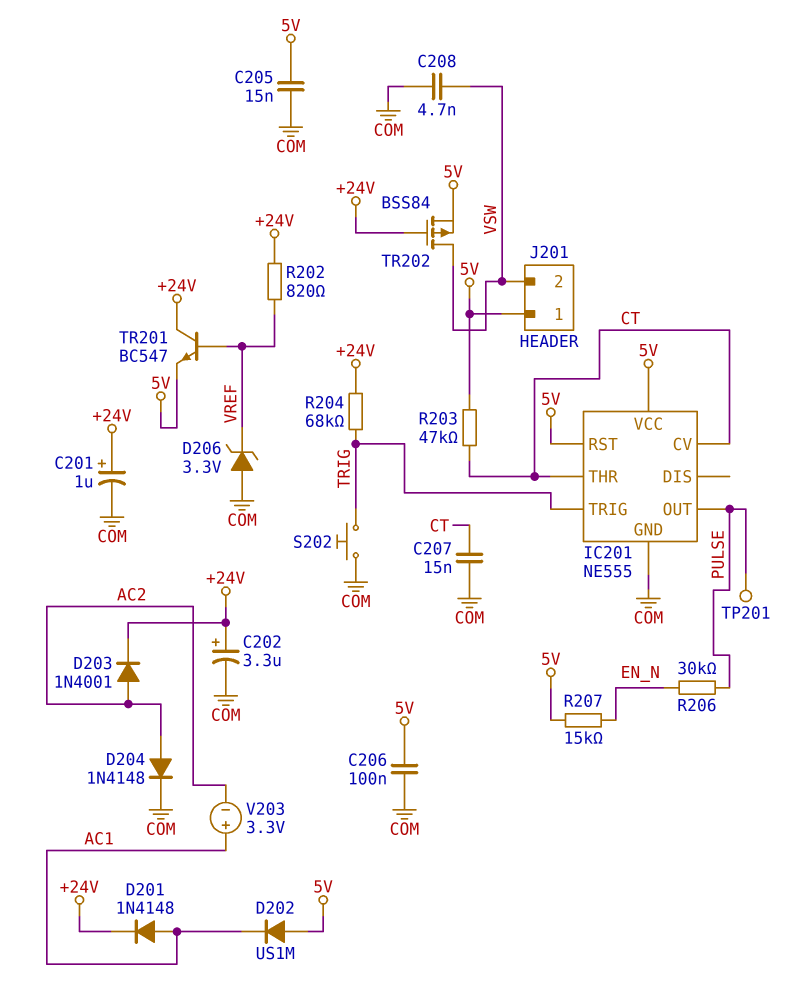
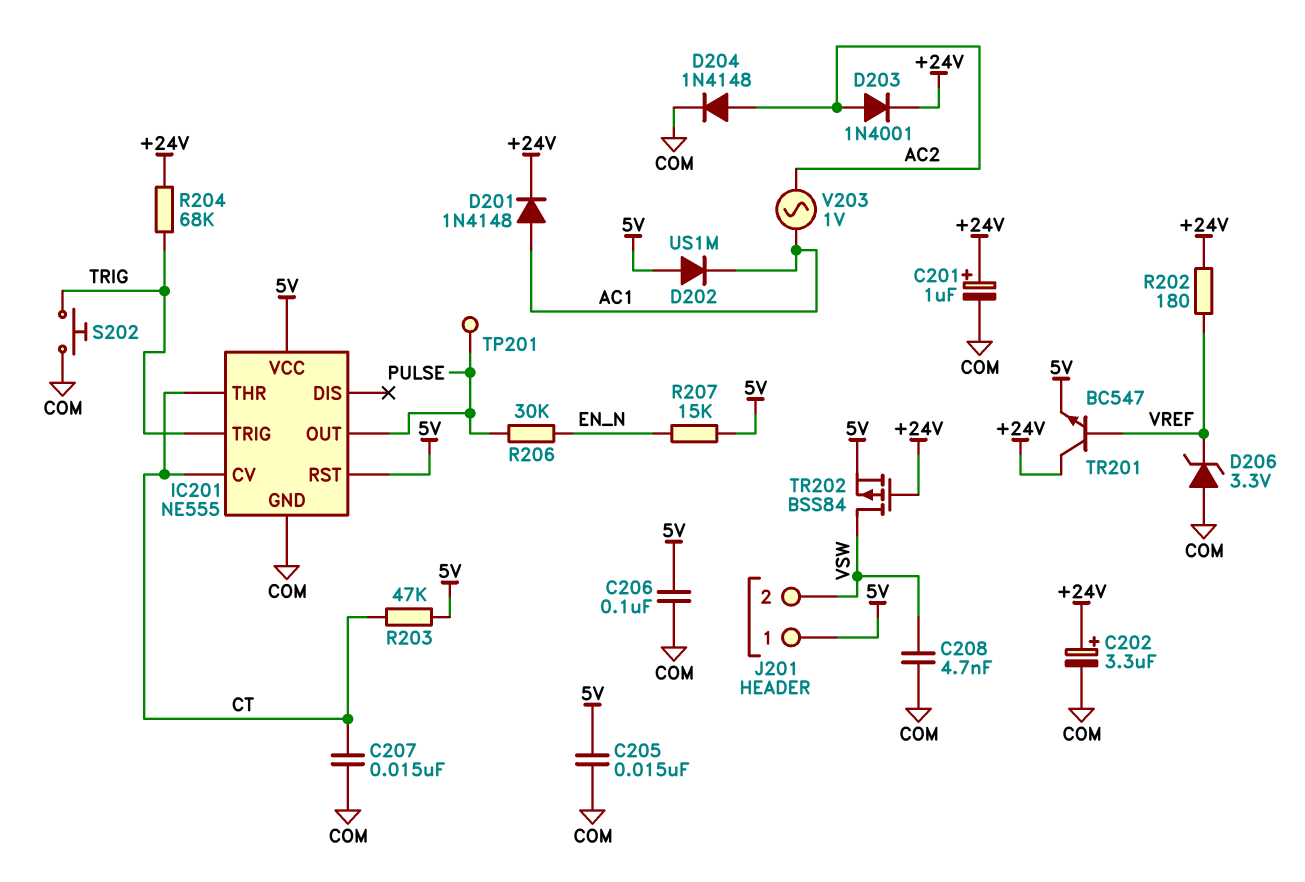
R202: 820 (+24V, VREF) -> 180 (+24V, VREF)
V203: 3.3V (plus AC1, minus AC2) -> AC 1V (AC1, AC2)

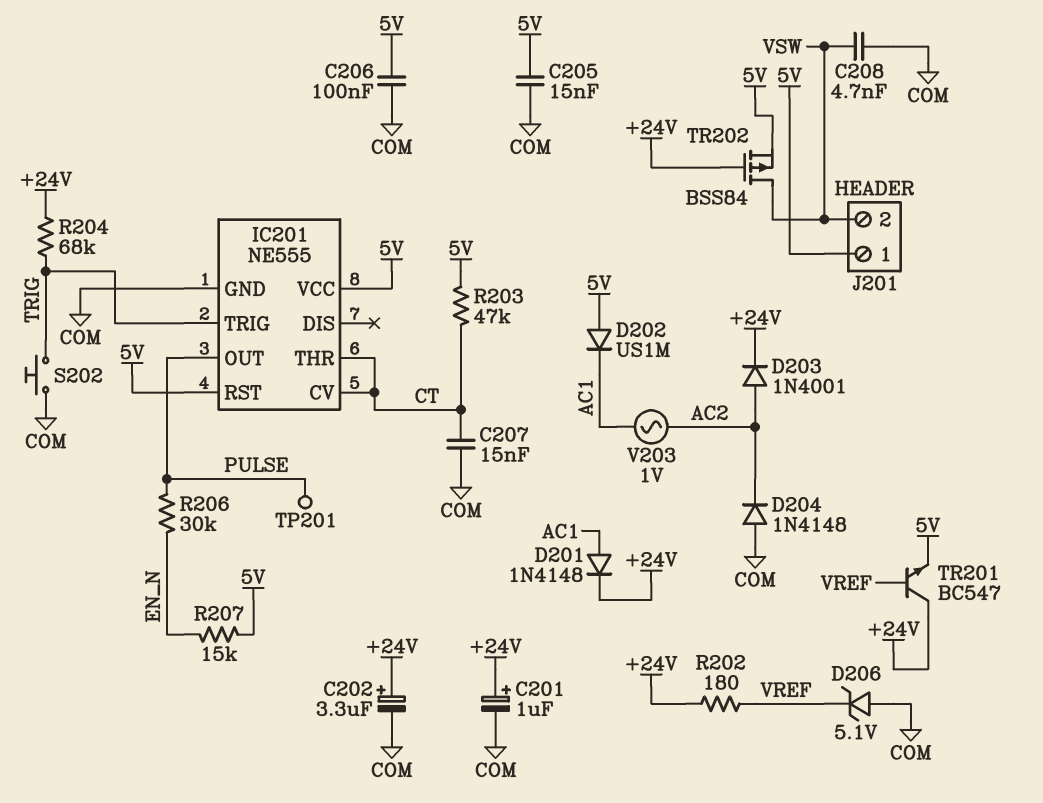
D204: diode 1N4148 (A AC2, K COM) -> diode 1N4148 (A COM, K AC2)
D206: zener 3.3V (A COM, K VREF) -> zener 5.1V (A COM, K VREF)

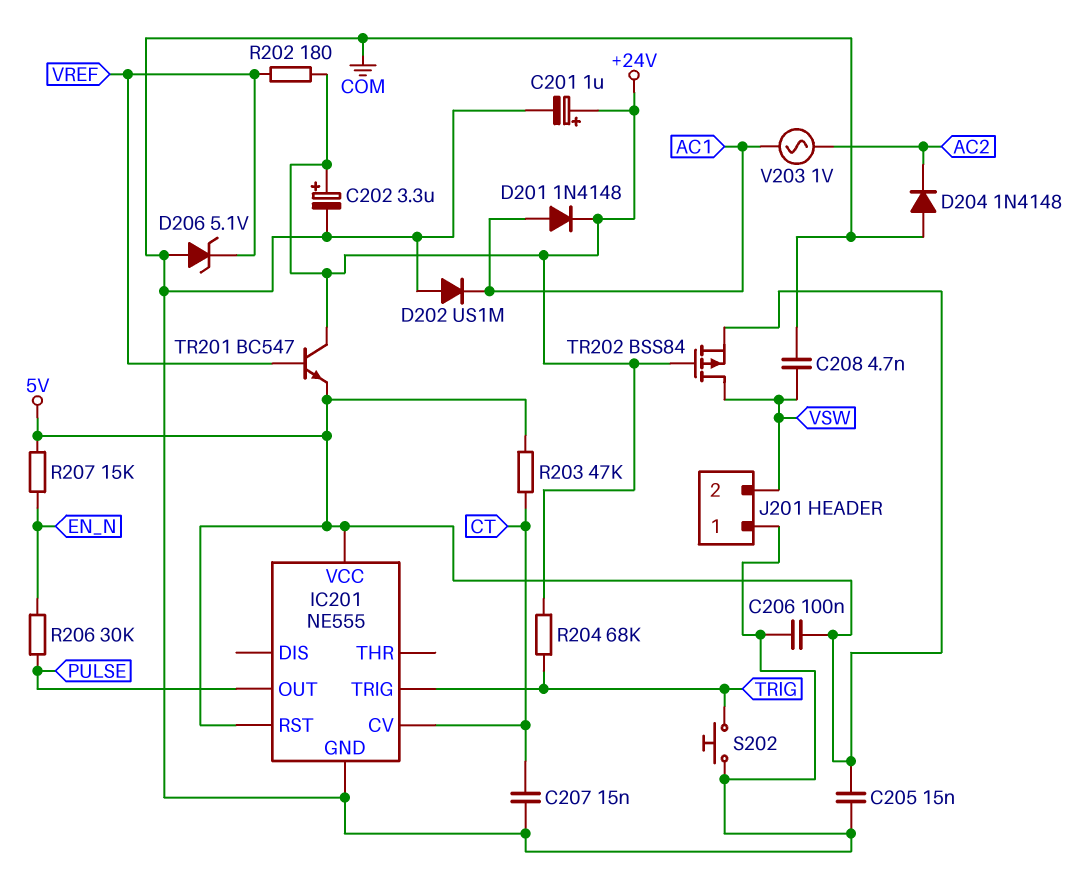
D202: diode US1M (A 5V, K AC1) -> diode US1M (A COM, K AC1)
D203: diode 1N4001 (A AC2, K +24V) -> none
IC201 pin THR: CT -> none
J201 pin 1: 5V -> COM
TP201: test point (PULSE) -> none

